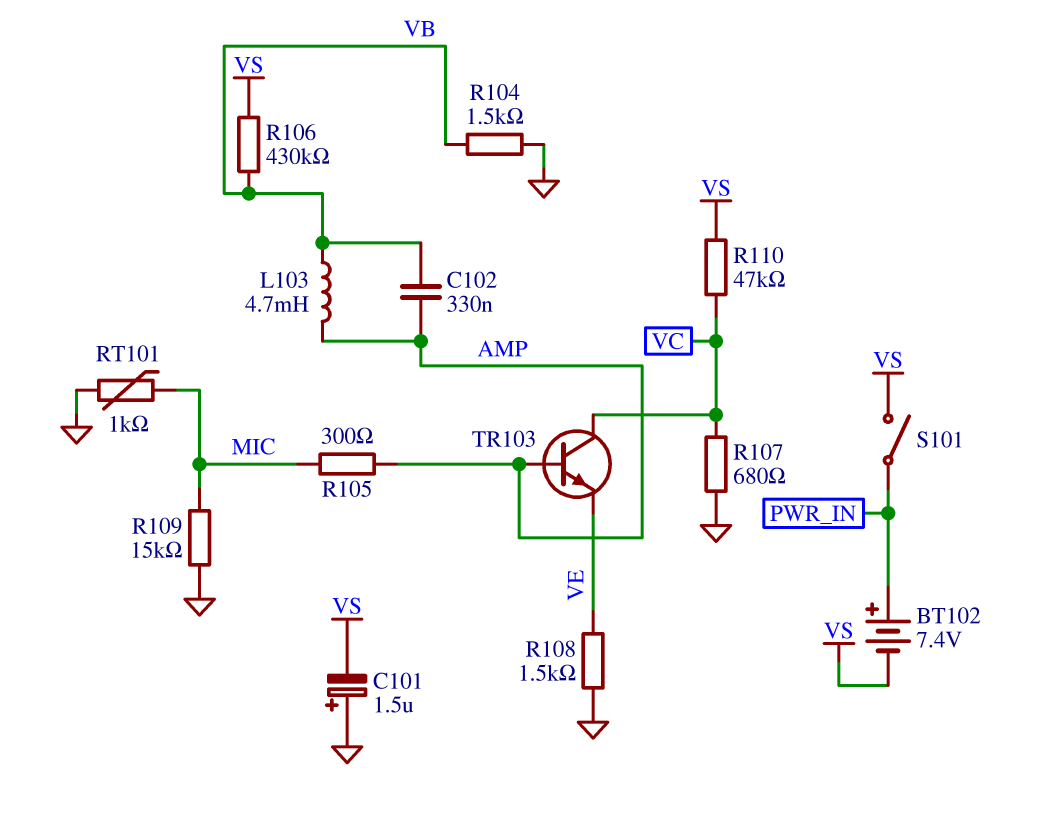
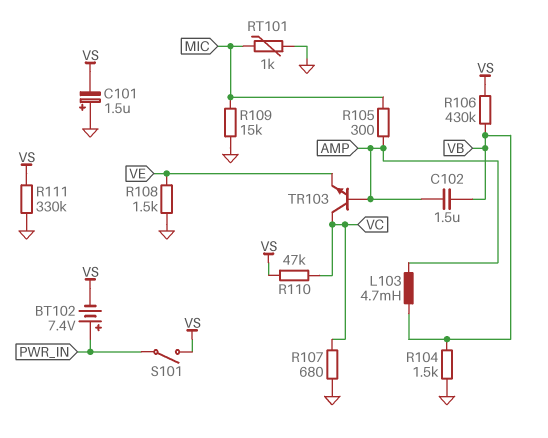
C102: 330nF (AMP, VB) -> 1.5uF (AMP, VB)
R111: none -> 330k (GND, VS)

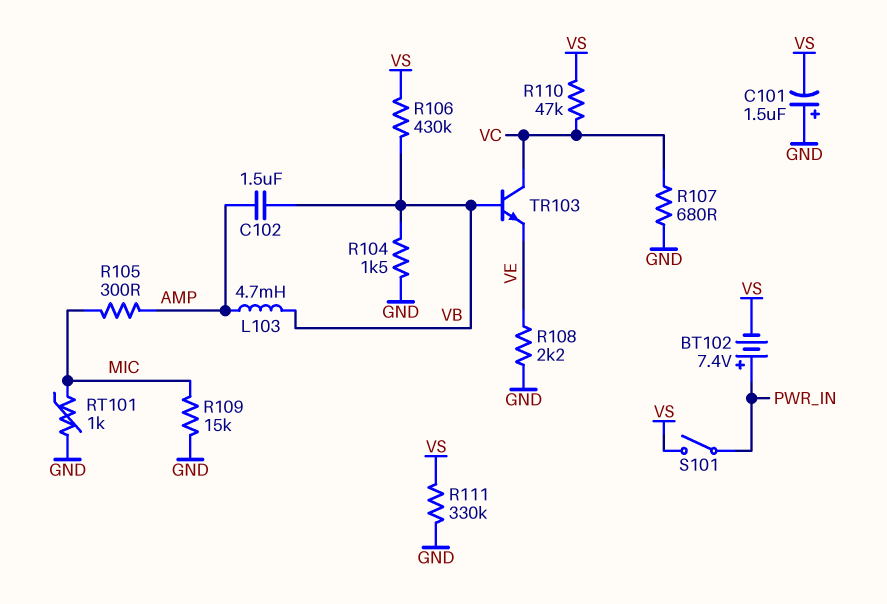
R108: 1.5k (GND, VE) -> 2.2k (GND, VE)
TR103: NPN (B AMP, C VC, E VE) -> NPN (B VB, C VC, E VE)

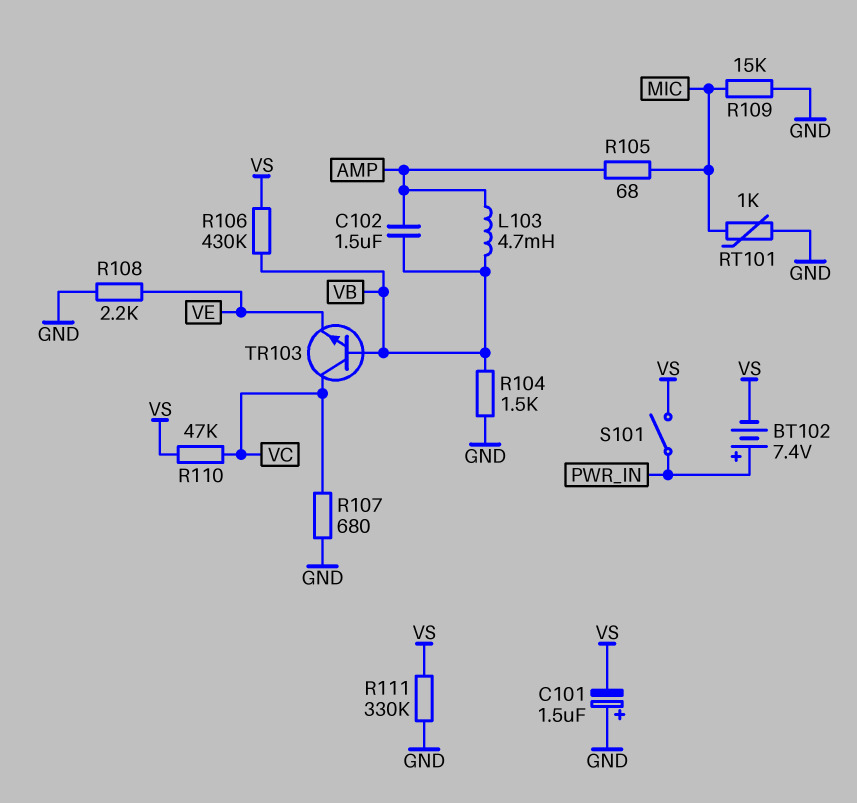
R105: 300 (AMP, MIC) -> 68 (AMP, MIC)

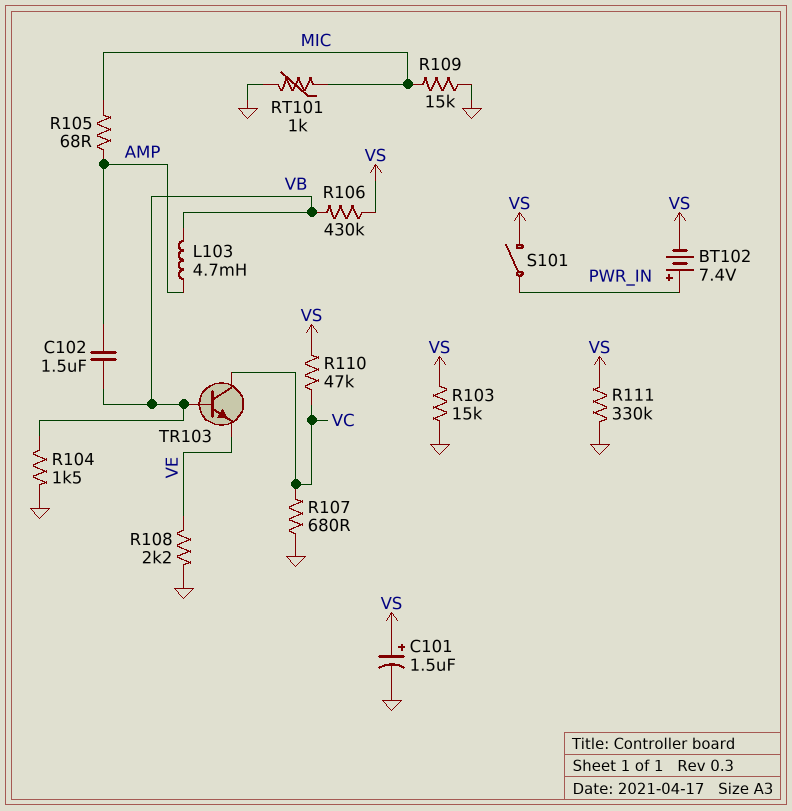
C101: 1.5uF (plus GND, minus VS) -> 1.5uF (plus VS, minus GND)
R103: none -> 15k (GND, VS)

